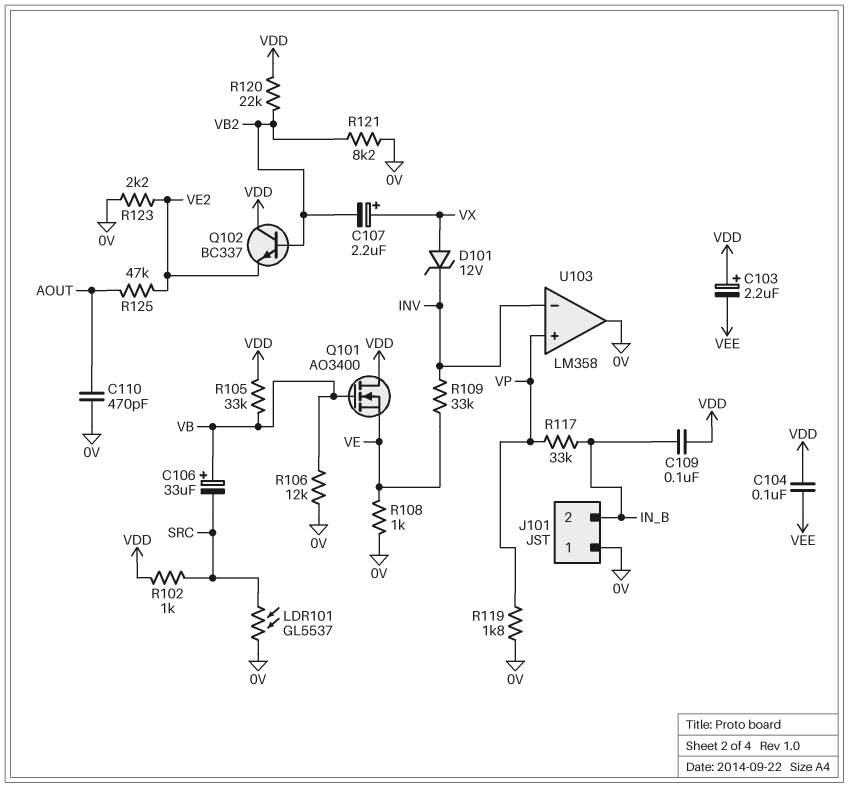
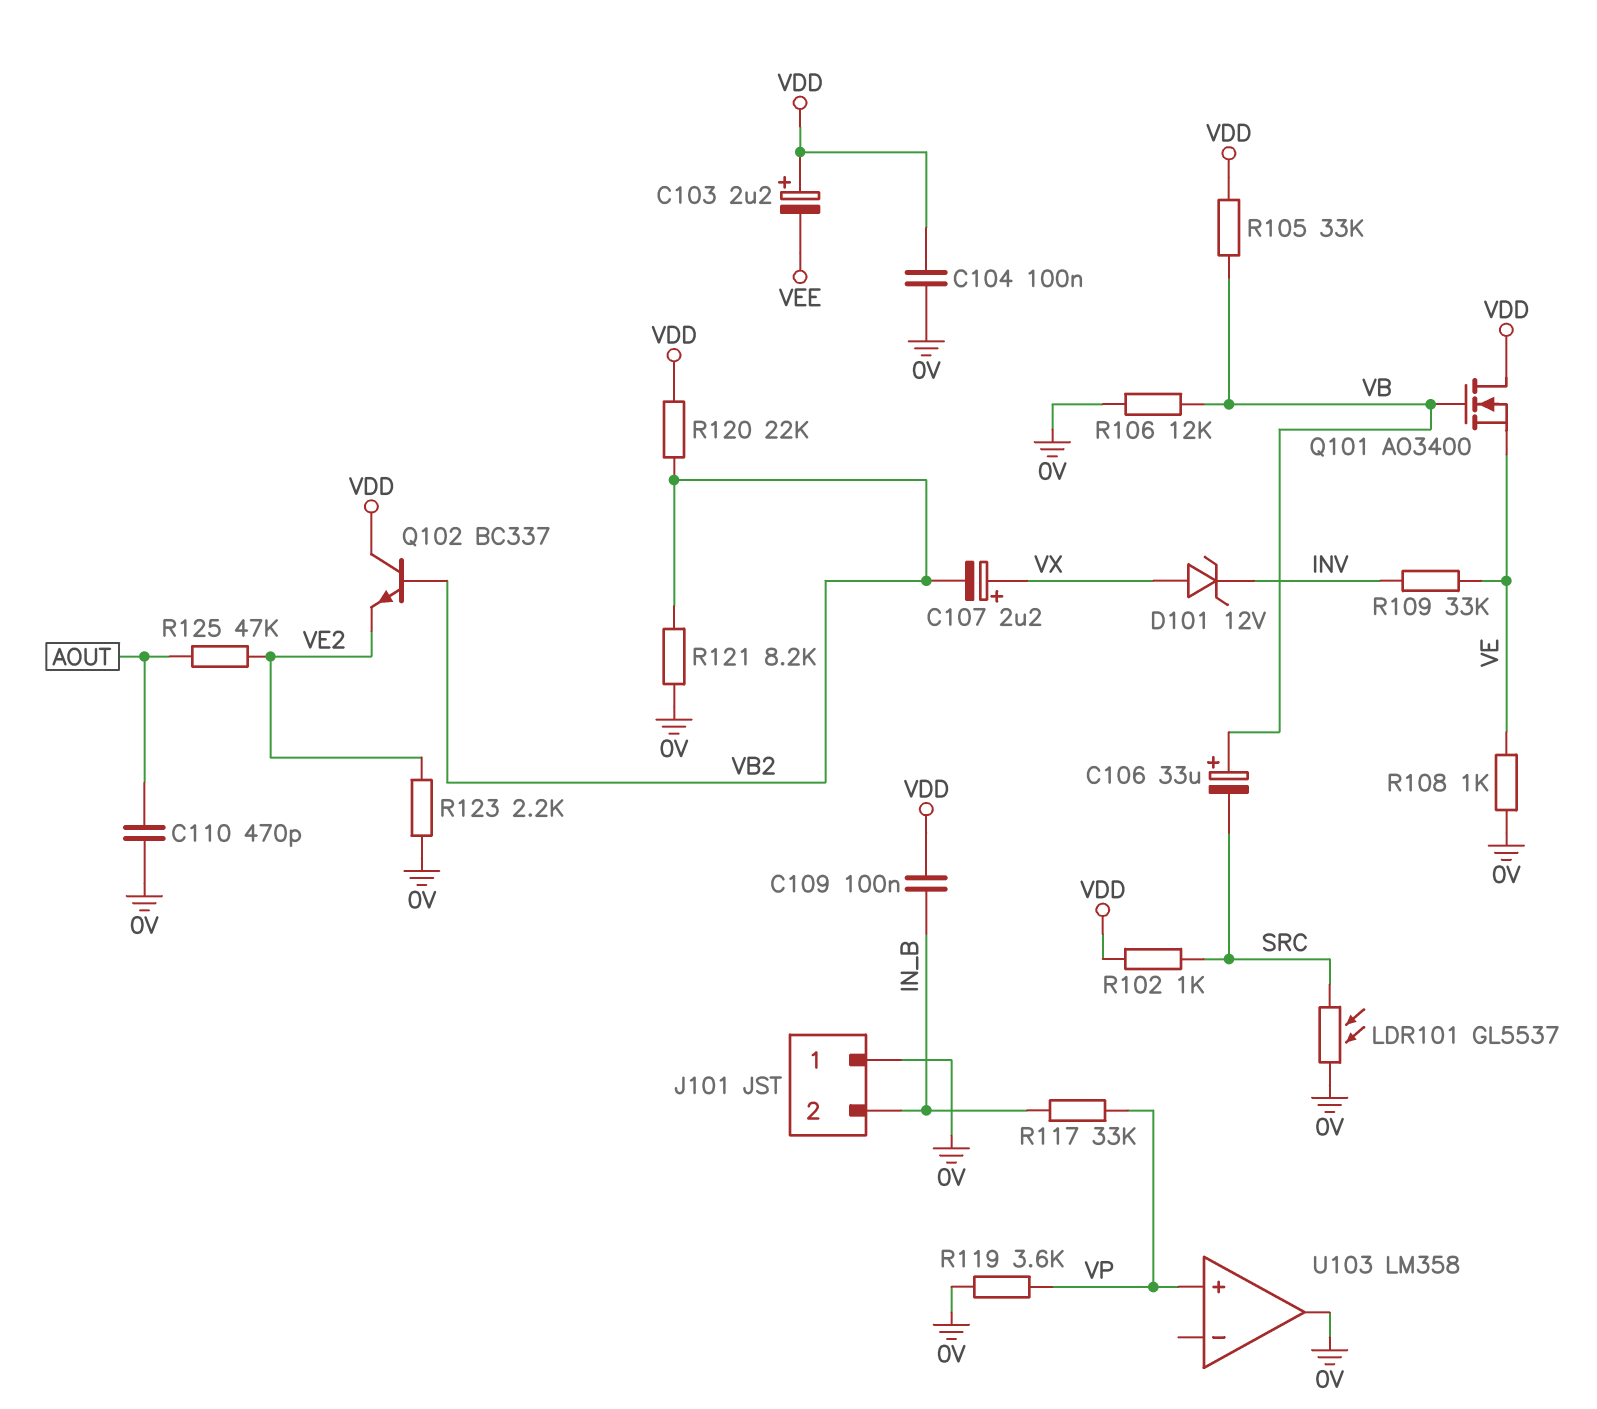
C104: 100nF (VDD, VEE) -> 100nF (0V, VDD)
R119: 1.8k (0V, VP) -> 3.6k (0V, VP)
U103 pin in-: INV -> none

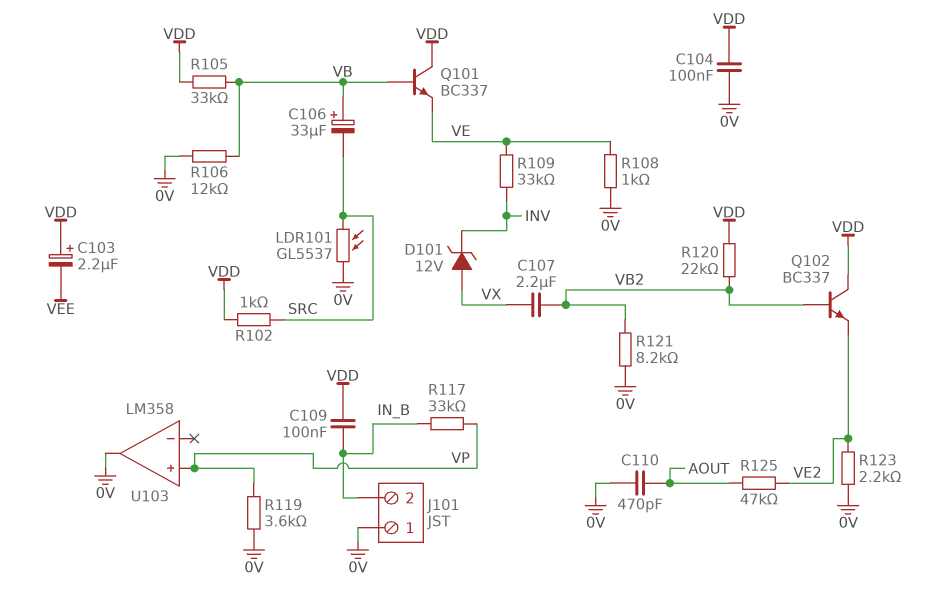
C107: 2.2uF (plus VX, minus VB2) -> 2.2uF (VB2, VX)
Q101: NMOS AO3400 (G VB, D VDD, S VE) -> NPN BC337 (B VB, C VDD, E VE)

